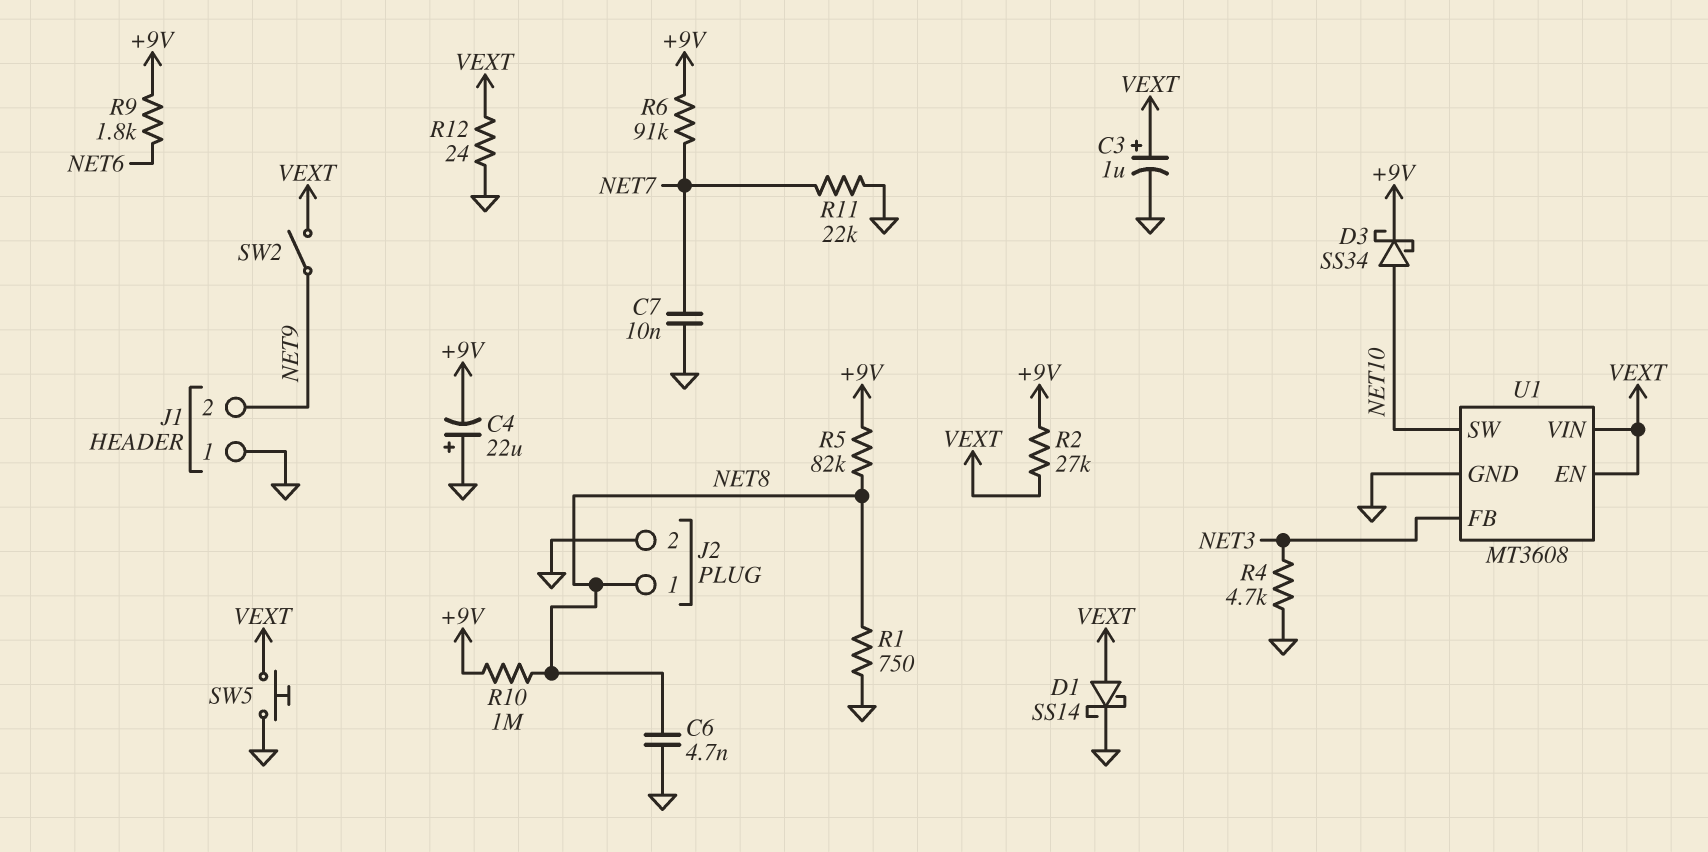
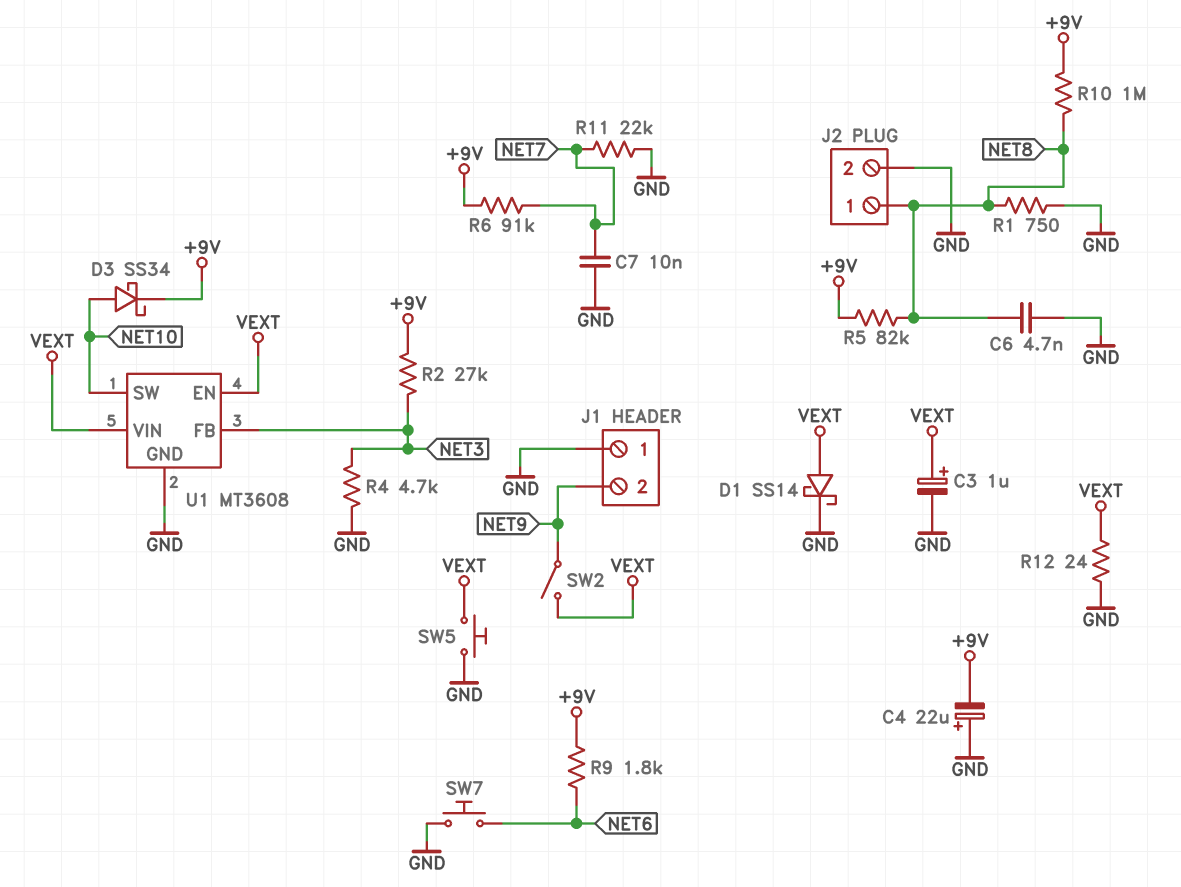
R2: 27k (+9V, VEXT) -> 27k (+9V, NET3)
SW7: none -> button (GND, NET6)

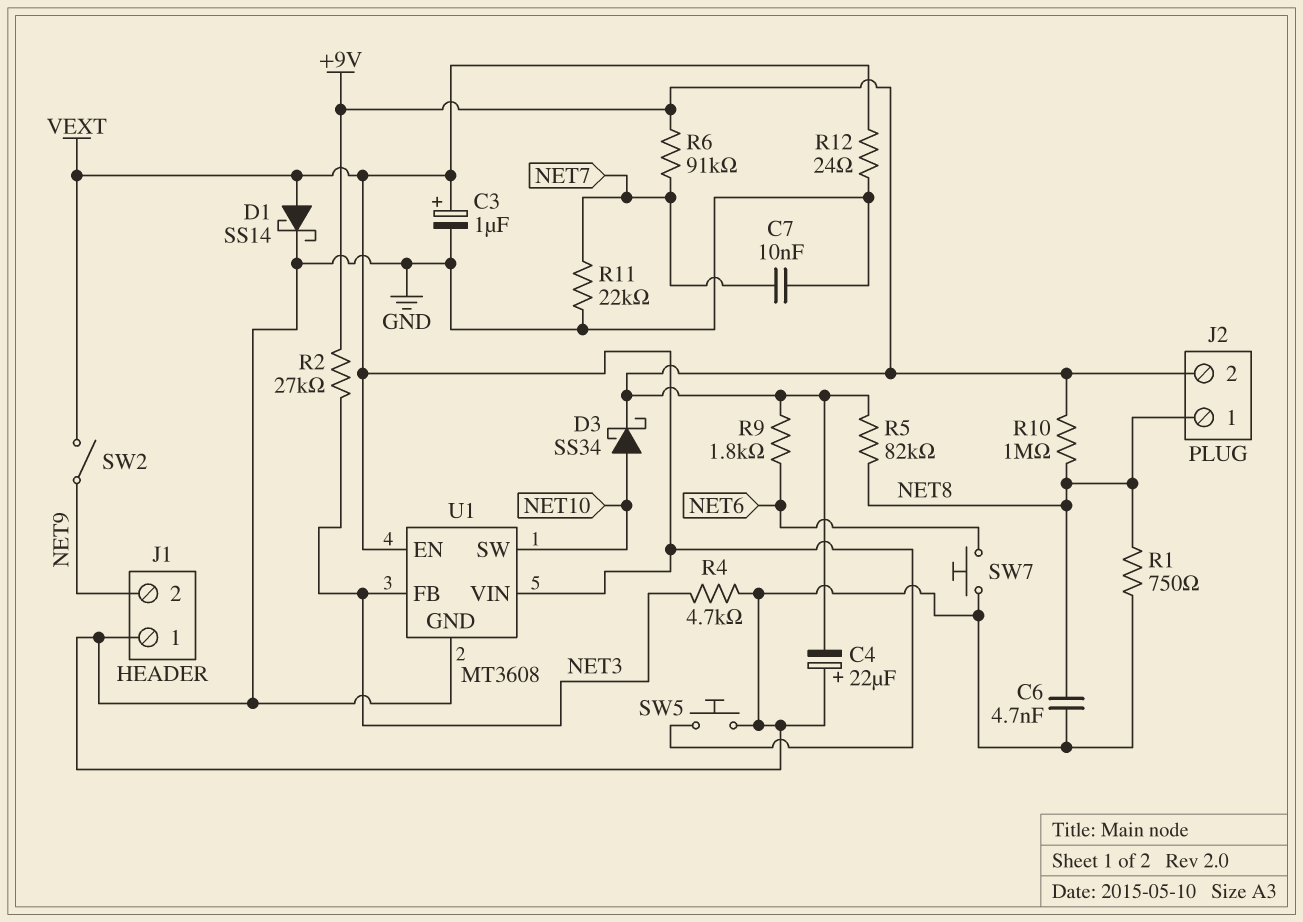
J2 pin 2: GND -> +9V

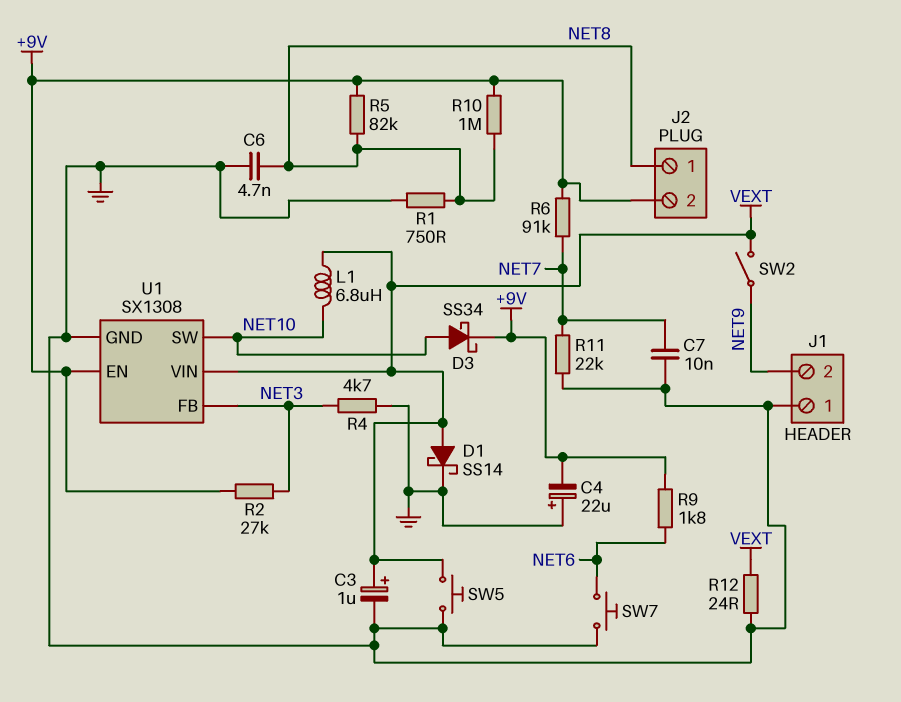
L1: none -> 6.8uH (NET10, VEXT)
U1: MT3608 -> SX1308
U1 pin EN: VEXT -> +9V

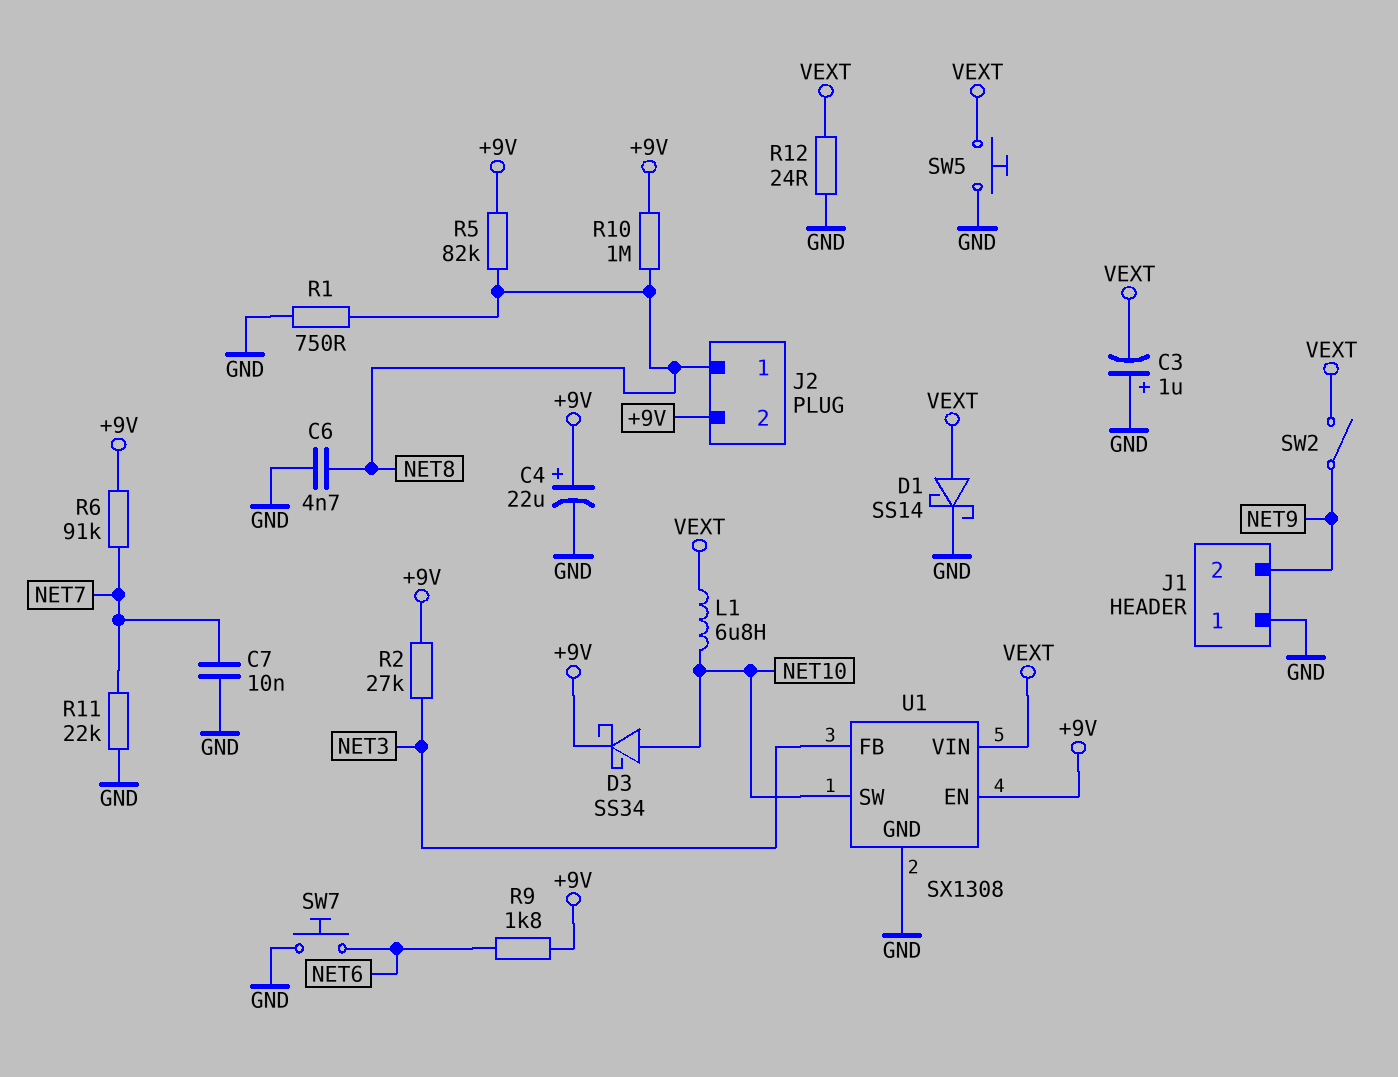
C3: 1uF (plus VEXT, minus GND) -> 1uF (plus GND, minus VEXT)
C4: 22uF (plus GND, minus +9V) -> 22uF (plus +9V, minus GND)
R4: 4.7k (GND, NET3) -> none

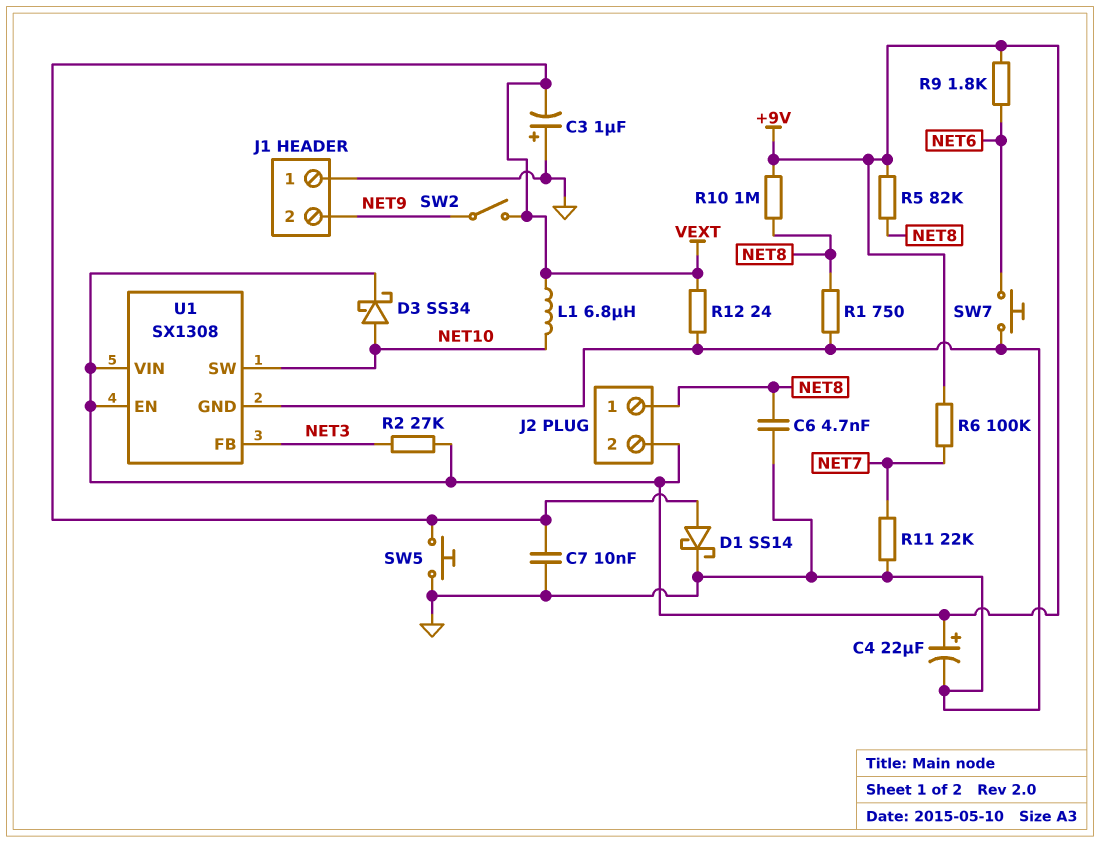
C7: 10nF (GND, NET7) -> 10nF (GND, VEXT)
R6: 91k (+9V, NET7) -> 100k (+9V, NET7)
U1 pin VIN: VEXT -> +9V

